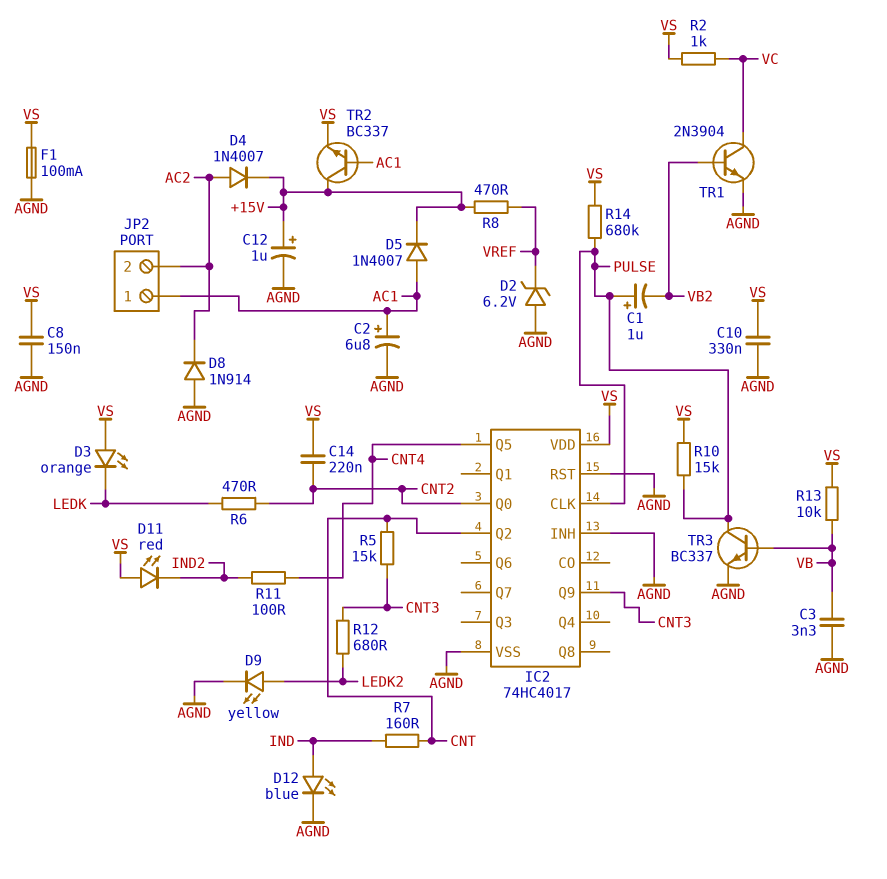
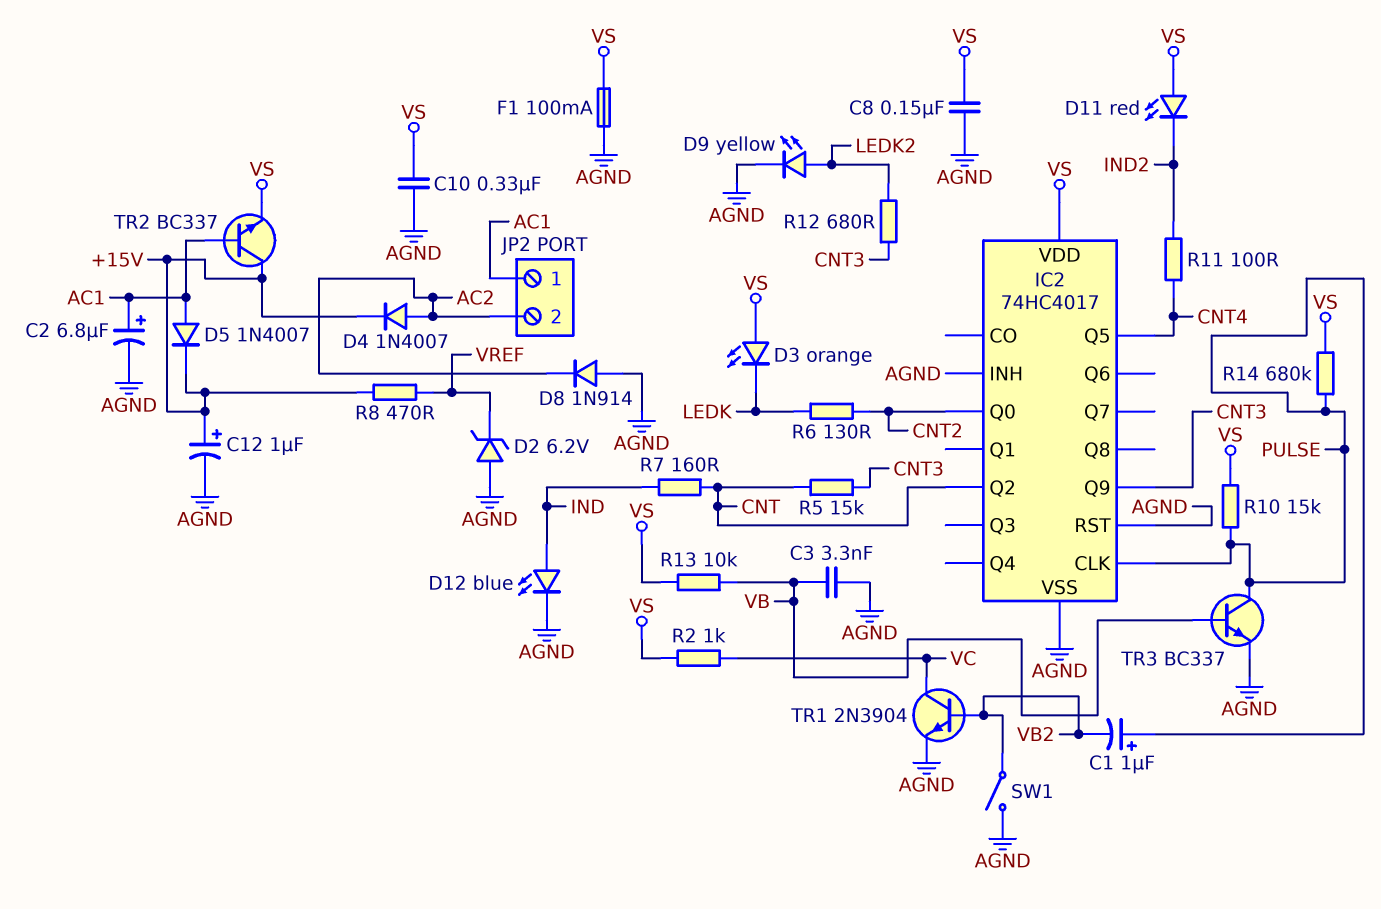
C14: 220nF (CNT2, VS) -> none
R6: 470 (CNT2, LEDK) -> 130 (CNT2, LEDK)
SW1: none -> switch (AGND, VB2)

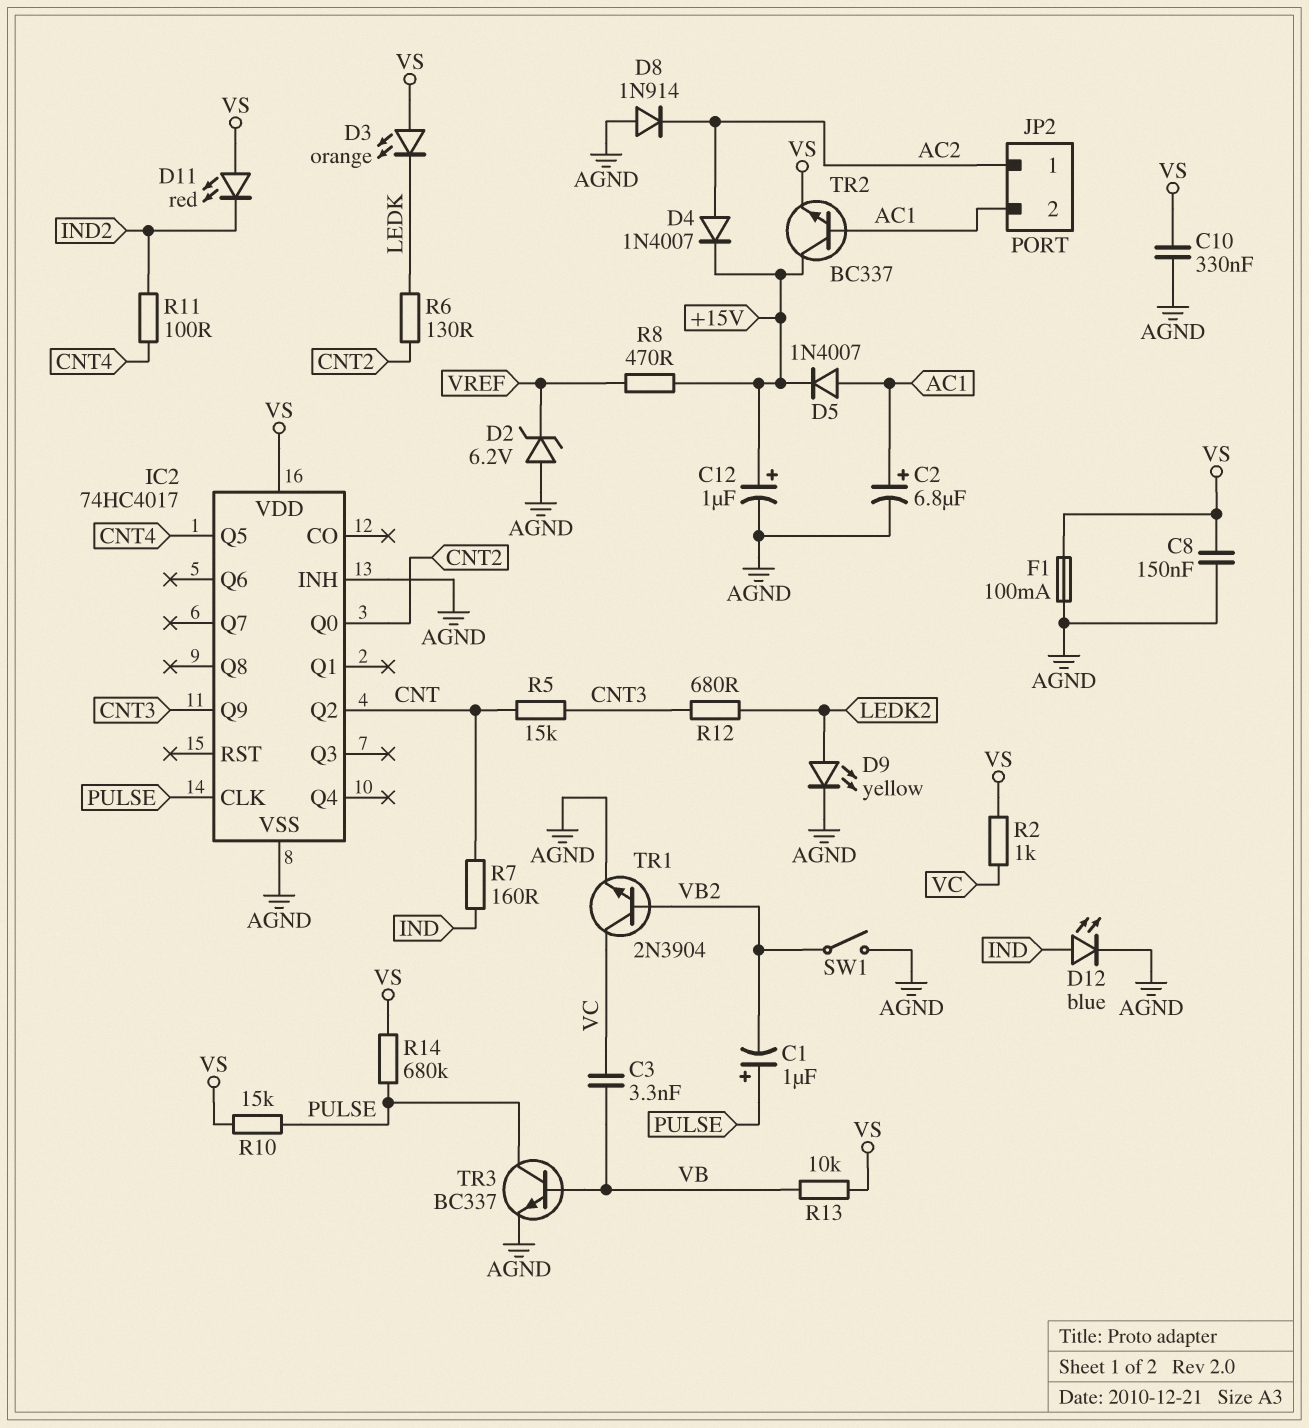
C3: 3.3nF (AGND, VB) -> 3.3nF (VB, VC)
IC2 pin RST: AGND -> none
JP2 pin 1: AC1 -> AC2
JP2 pin 2: AC2 -> AC1

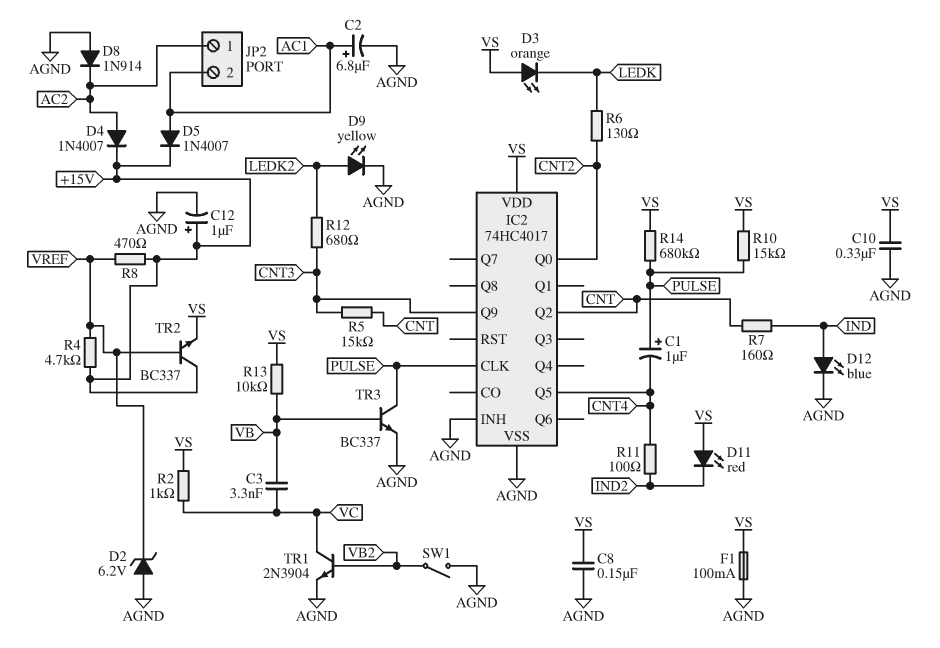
C1: 1uF (plus PULSE, minus VB2) -> 1uF (plus PULSE, minus CNT4)
R4: none -> 4.7k (+15V, VREF)
TR2: NPN BC337 (B AC1, C +15V, E VS) -> NPN BC337 (B VREF, C +15V, E VS)

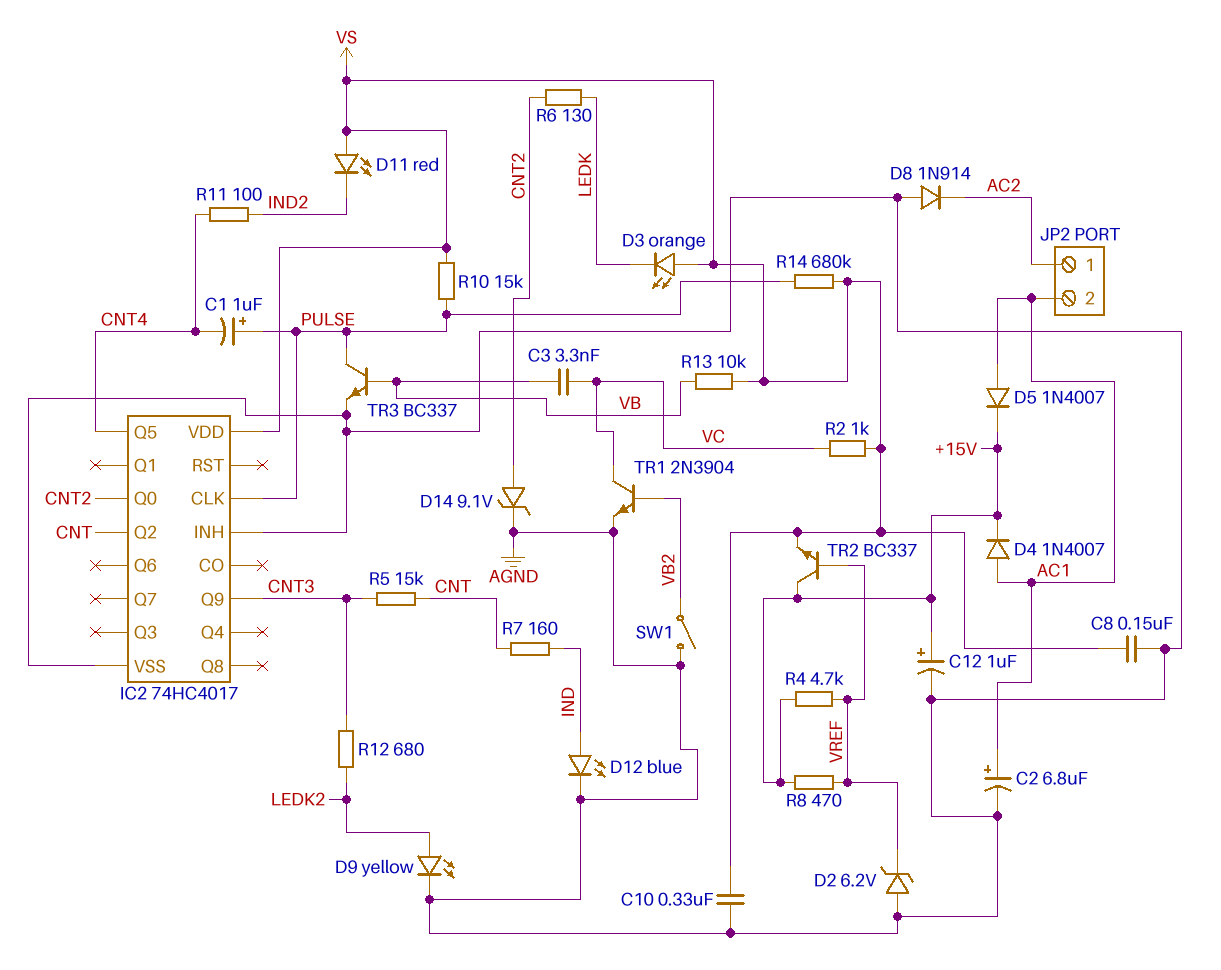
D4: diode 1N4007 (A AC2, K +15V) -> diode 1N4007 (A AC1, K +15V)
D14: none -> zener 9.1V (A CNT2, K AGND)
F1: 100mA (AGND, VS) -> none

